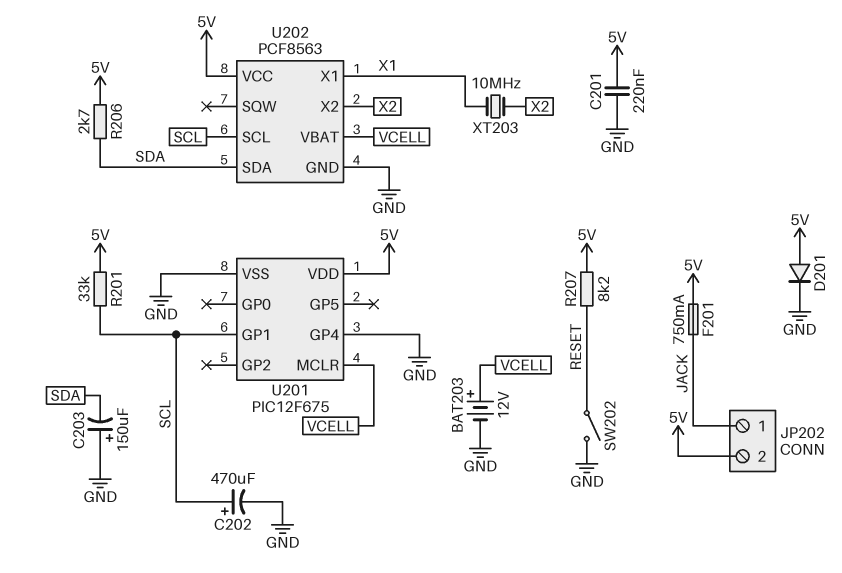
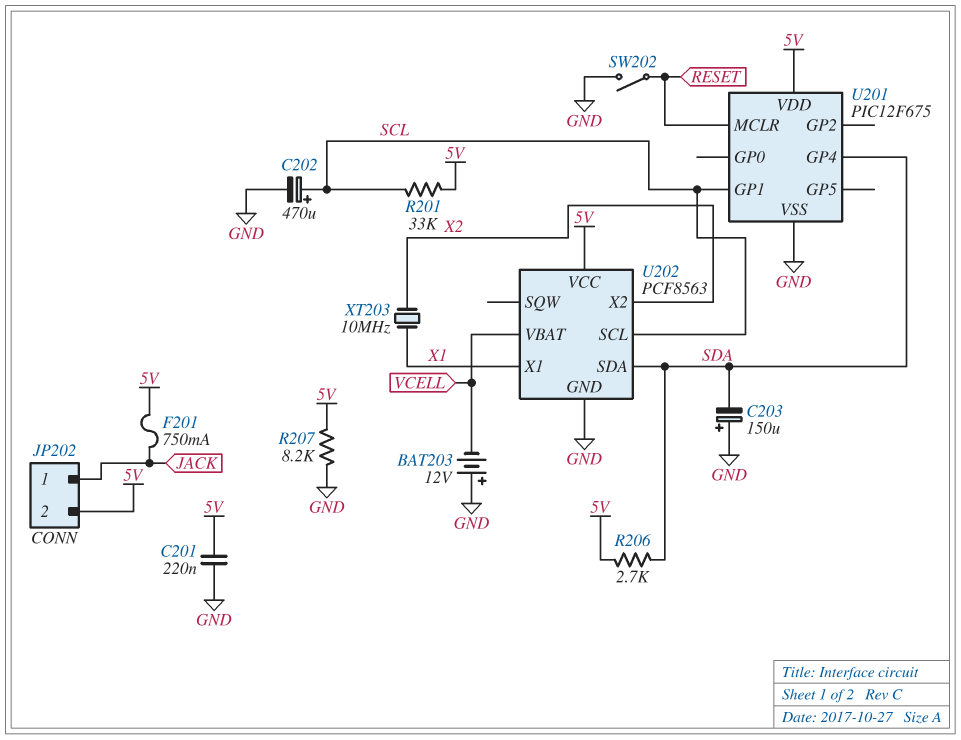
BAT203: 12V (plus VCELL, minus GND) -> 12V (plus GND, minus VCELL)
D201: diode (A 5V, K GND) -> none
R207: 8.2k (5V, RESET) -> 8.2k (5V, GND)
U201 pin GP4: GND -> SDA
U201 pin MCLR: VCELL -> RESET

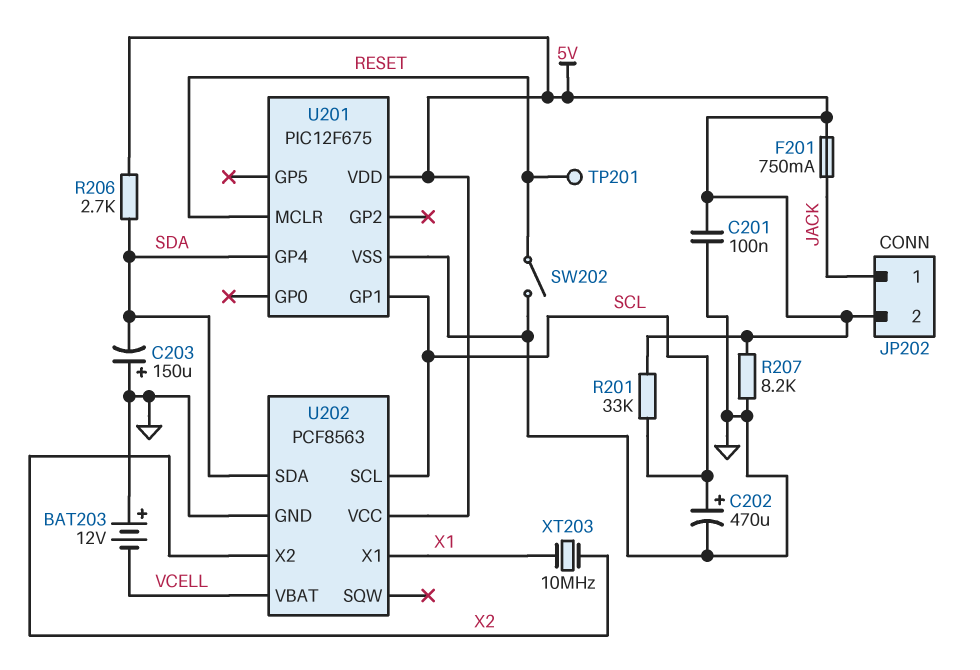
C201: 220nF (5V, GND) -> 100nF (5V, GND)
TP201: none -> test point (RESET)

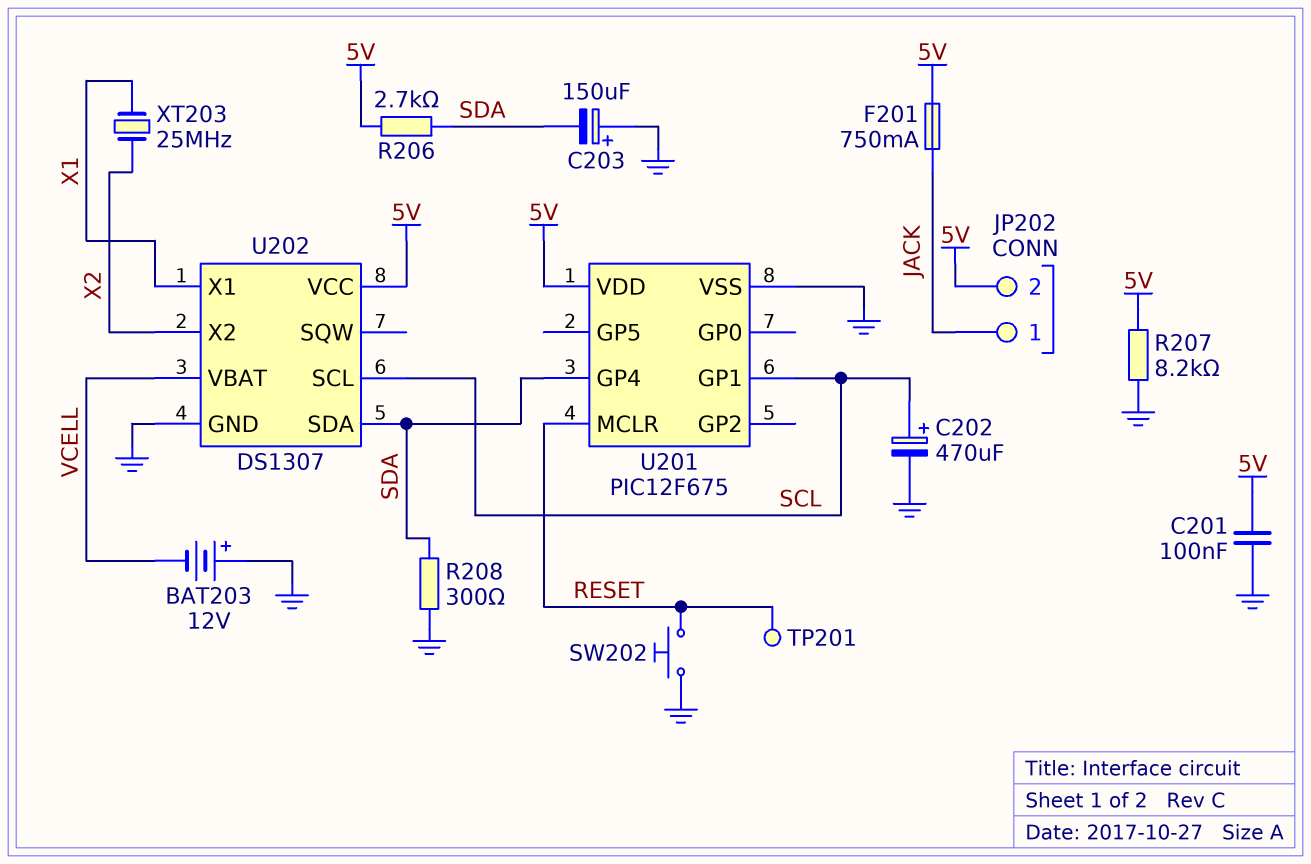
R201: 33k (5V, SCL) -> none
R208: none -> 300 (GND, SDA)
SW202: switch (GND, RESET) -> button (GND, RESET)
U202: PCF8563 -> DS1307
XT203: 10MHz (X1, X2) -> 25MHz (X1, X2)

